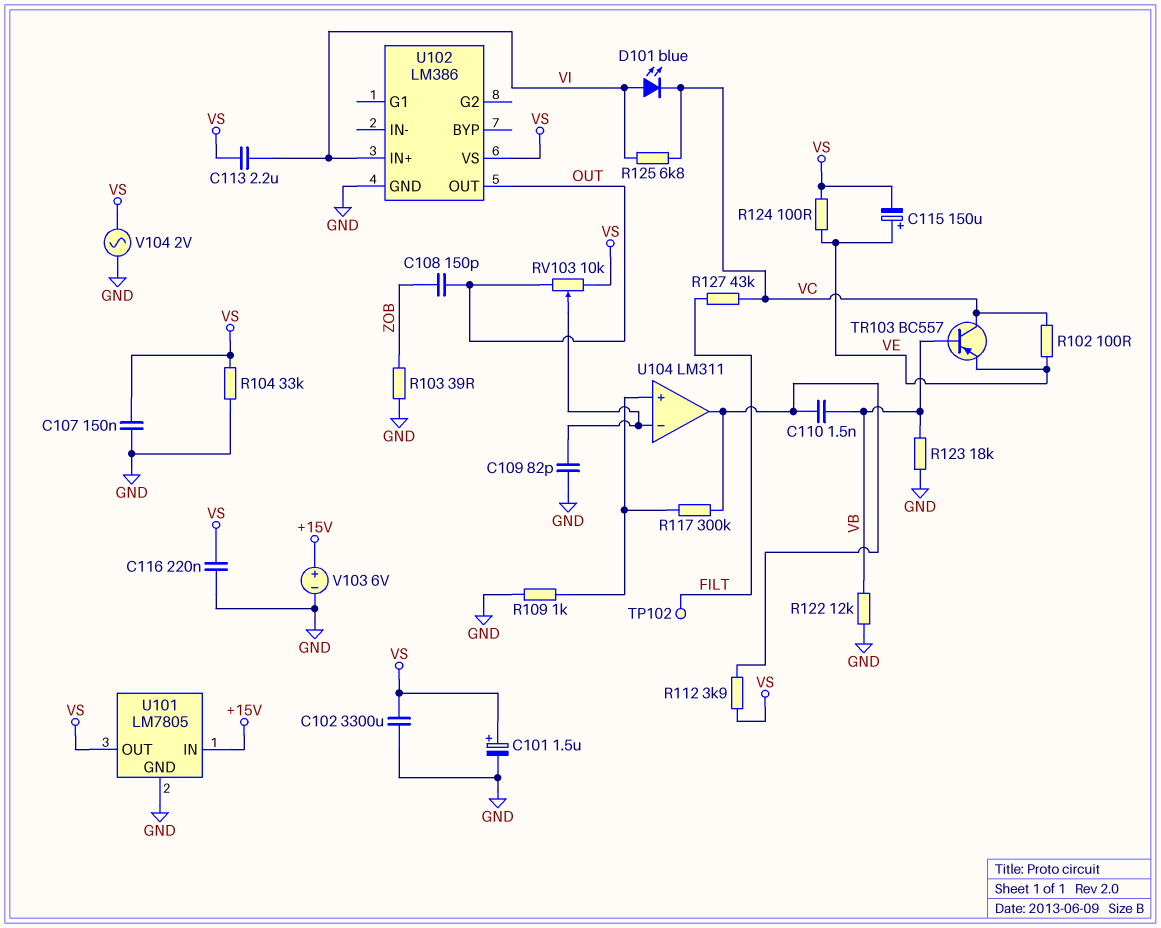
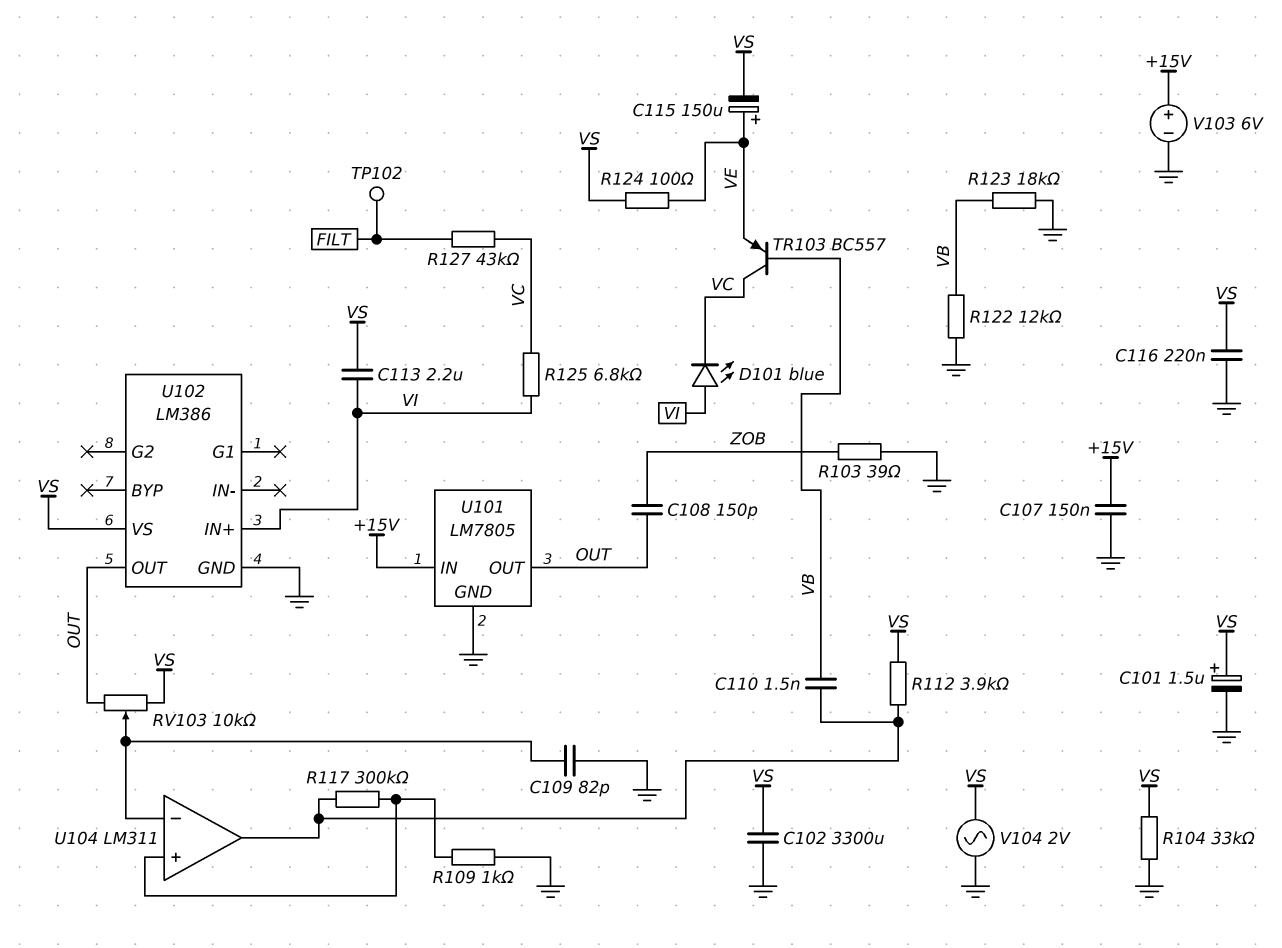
C107: 150nF (GND, VS) -> 150nF (+15V, GND)
R102: 100 (VC, VE) -> none
U101 pin OUT: VS -> OUT

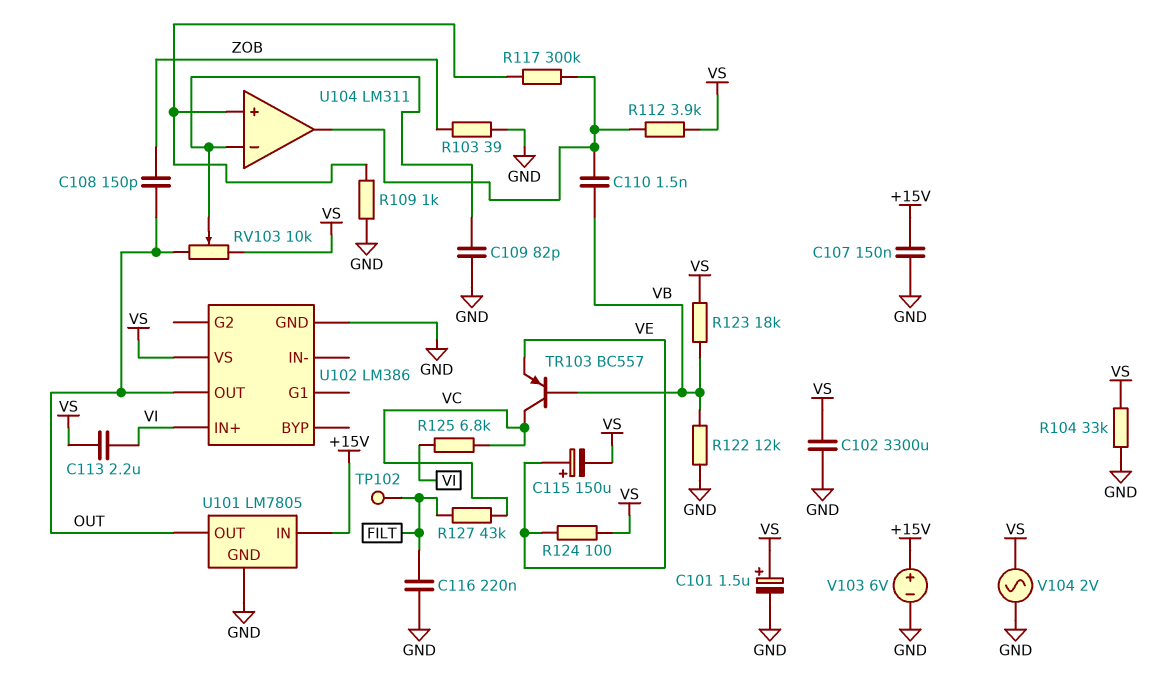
C116: 220nF (GND, VS) -> 220nF (FILT, GND)
D101: LED blue (A VI, K VC) -> none
R123: 18k (GND, VB) -> 18k (VB, VS)

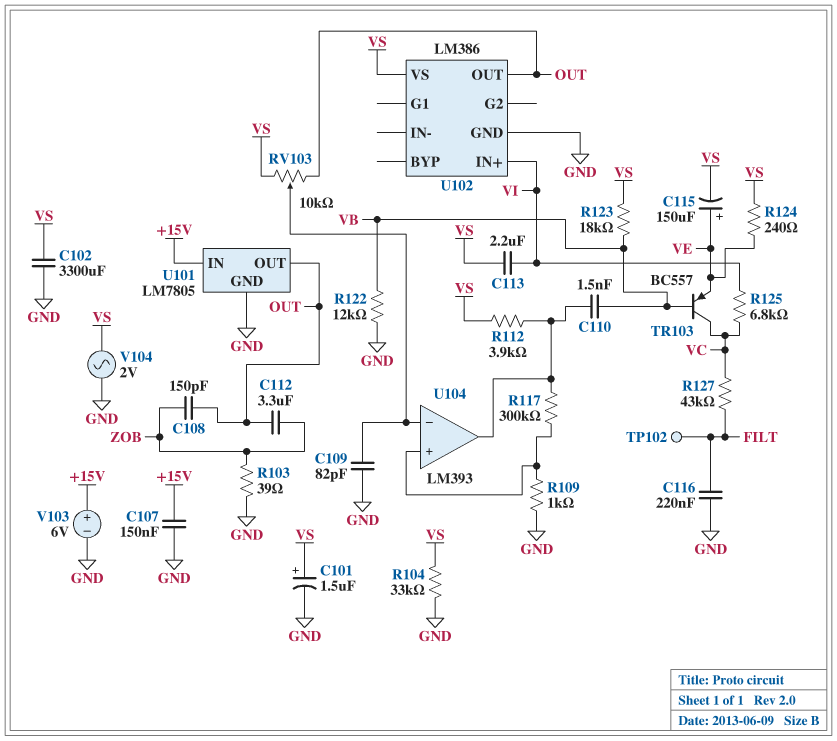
C112: none -> 3.3uF (OUT, ZOB)
R124: 100 (VE, VS) -> 240 (VE, VS)
U104: LM311 -> LM393

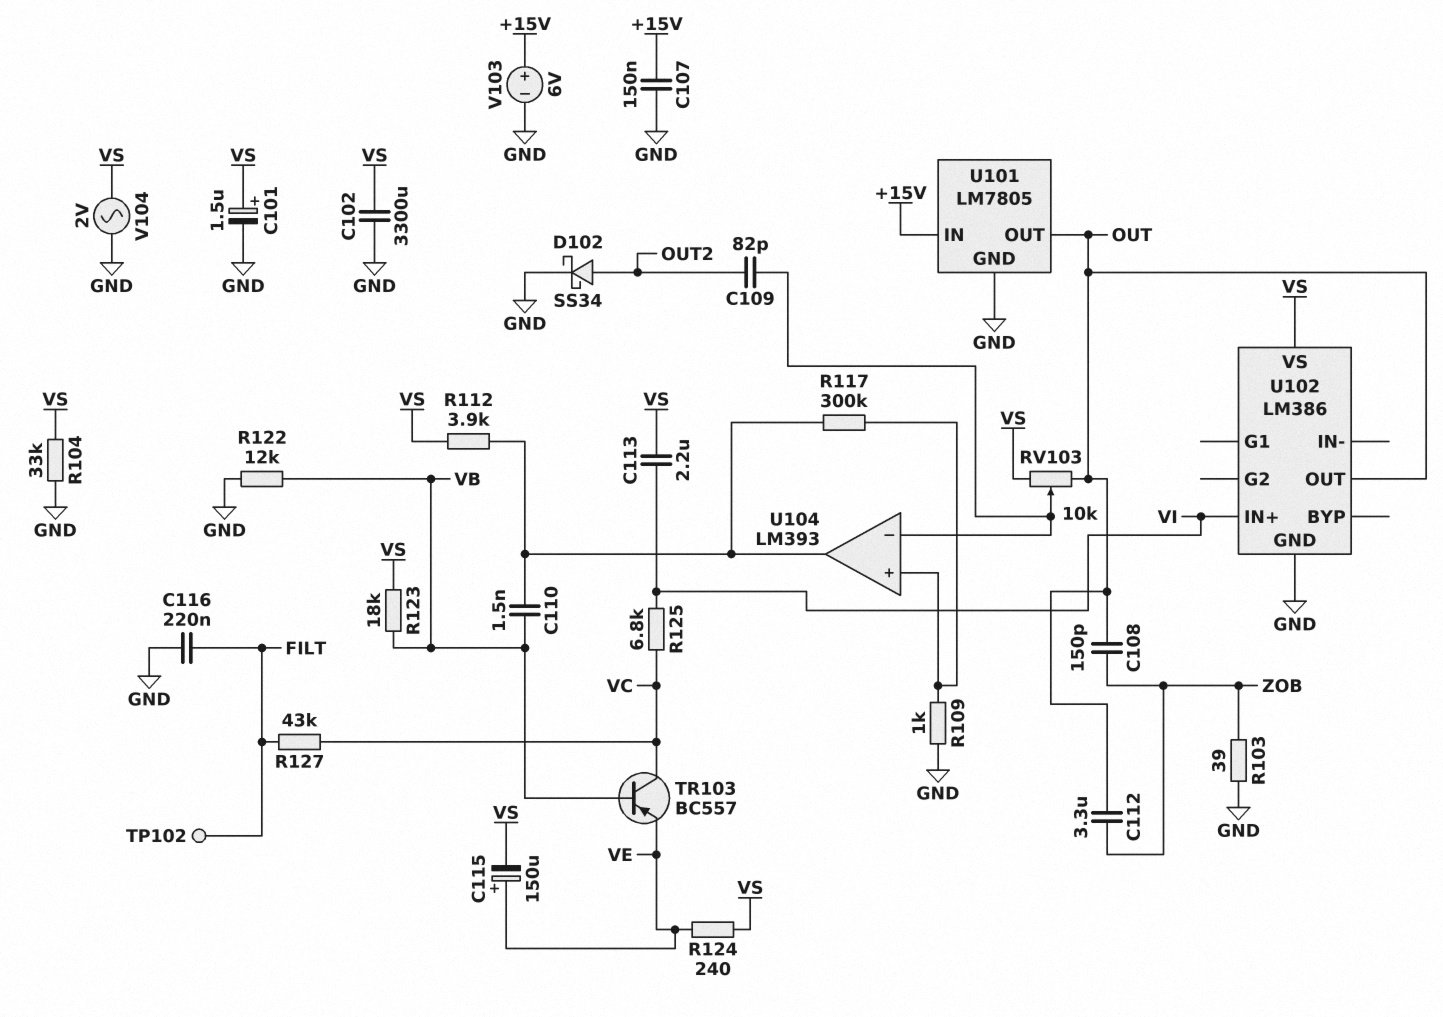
C109: 82pF (GND, U104/in-) -> 82pF (OUT2, U104/in-)
D102: none -> schottky SS34 (A OUT2, K GND)

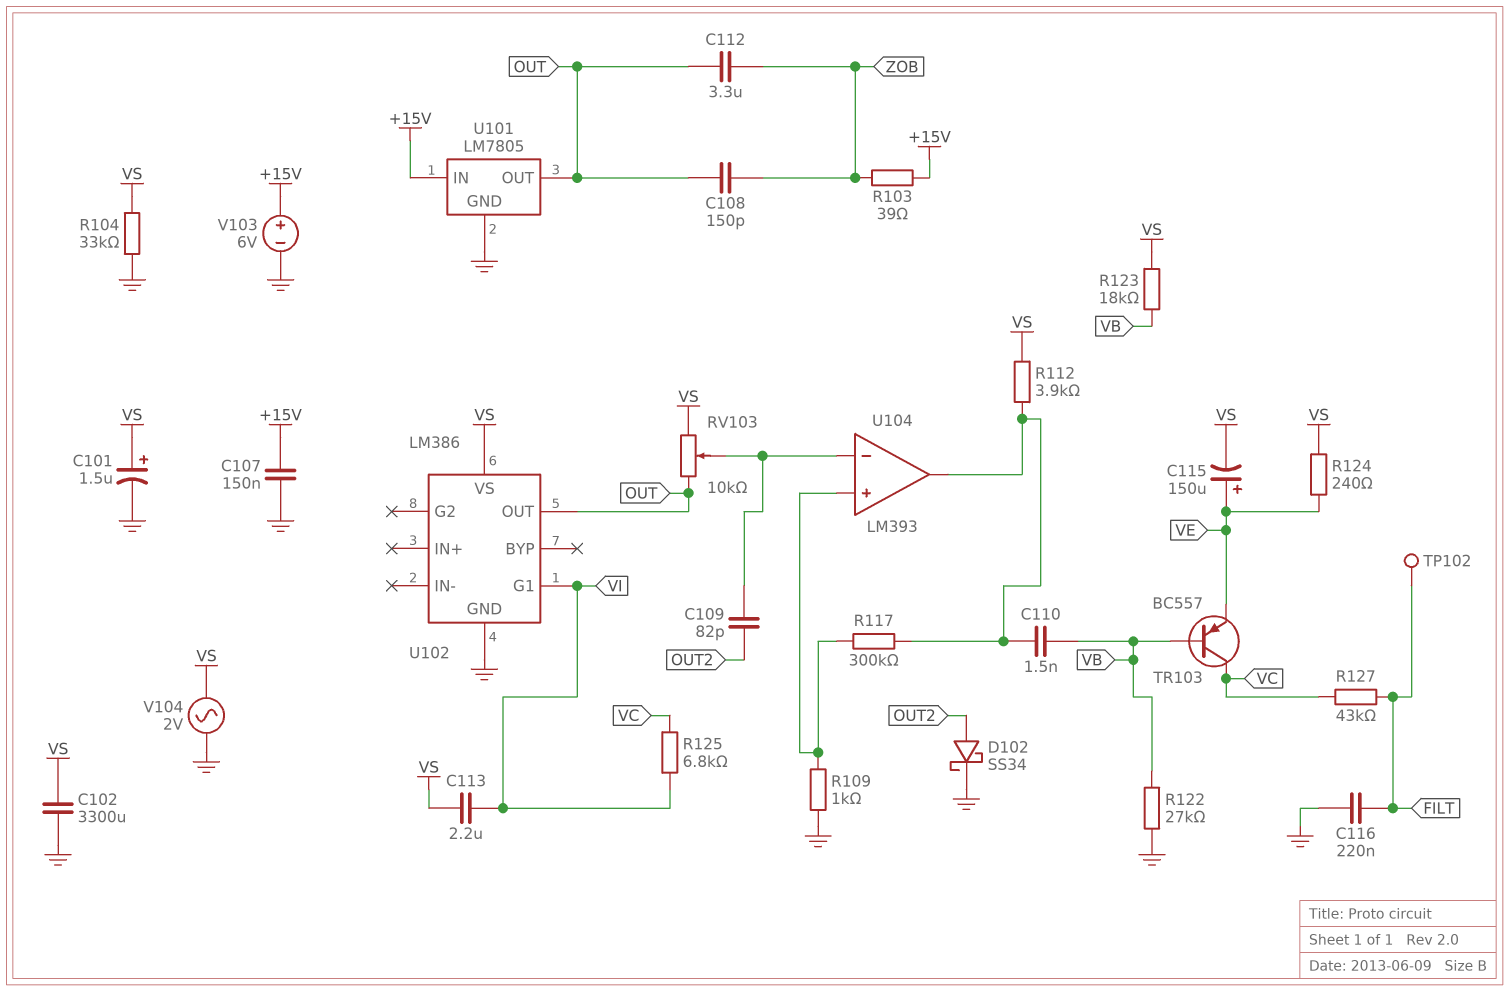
R103: 39 (GND, ZOB) -> 39 (+15V, ZOB)
R122: 12k (GND, VB) -> 27k (GND, VB)
U102 pin G1: none -> VI
U102 pin IN+: VI -> none

